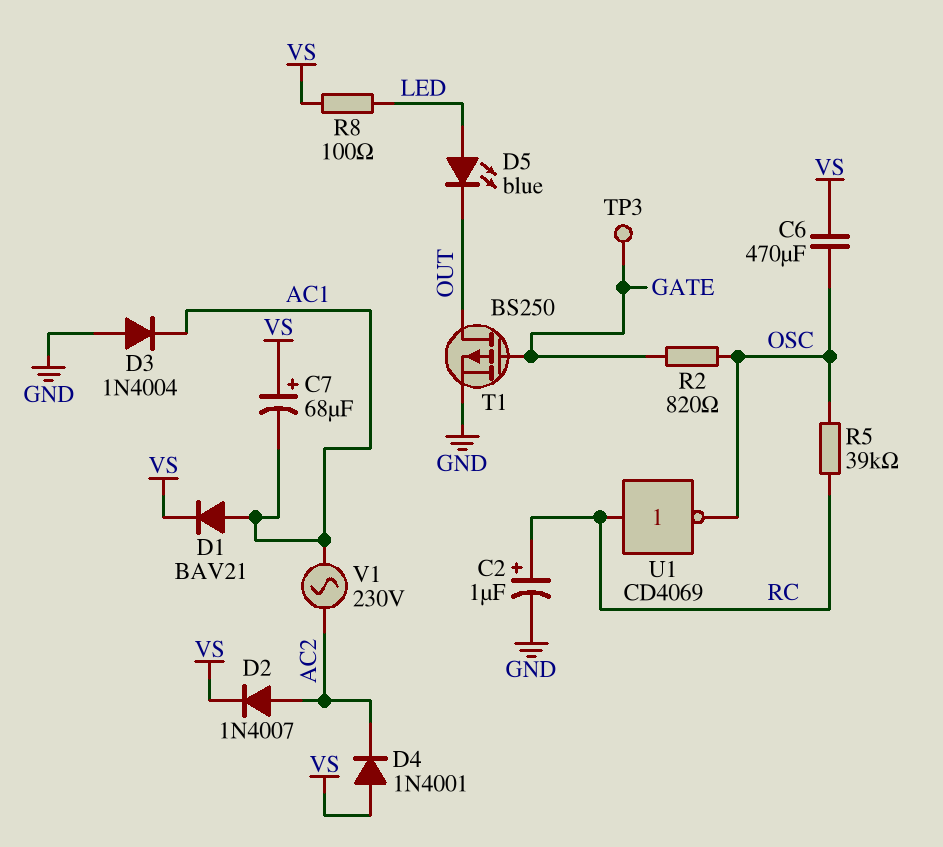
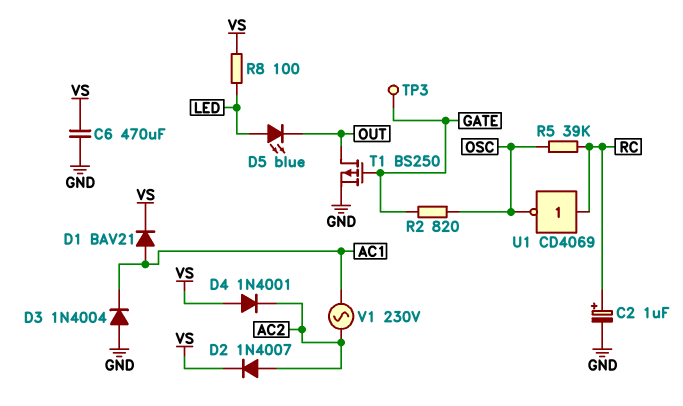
C6: 470uF (OSC, VS) -> 470uF (GND, VS)
C7: 68uF (plus VS, minus AC1) -> none

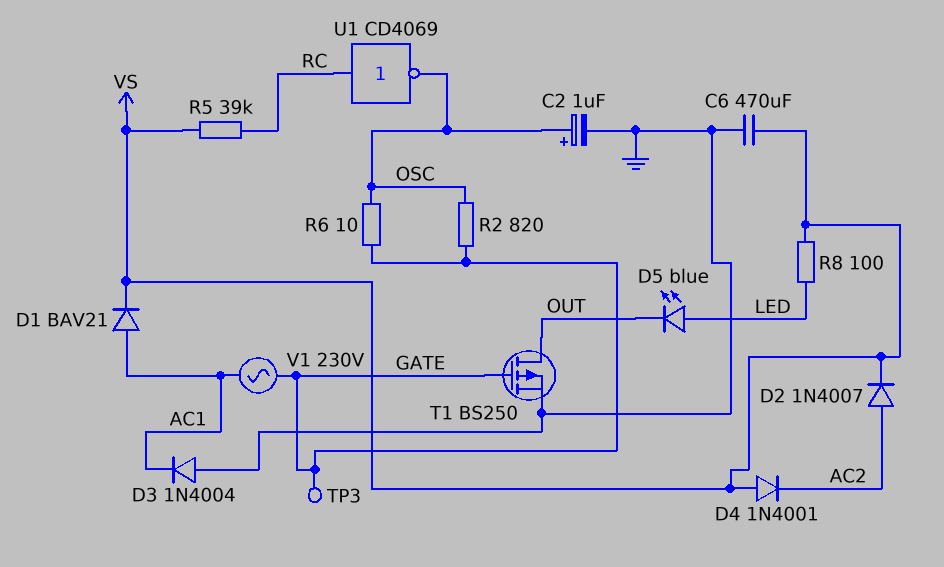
C2: 1uF (plus RC, minus GND) -> 1uF (plus OSC, minus GND)
R5: 39k (OSC, RC) -> 39k (RC, VS)
R6: none -> 10 (GATE, OSC)
V1: AC 230V (AC1, AC2) -> AC 230V (AC1, GATE)

